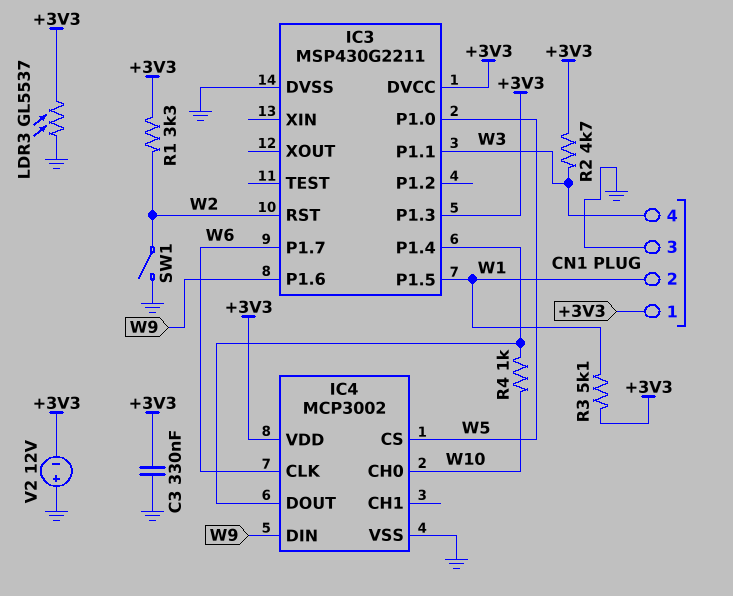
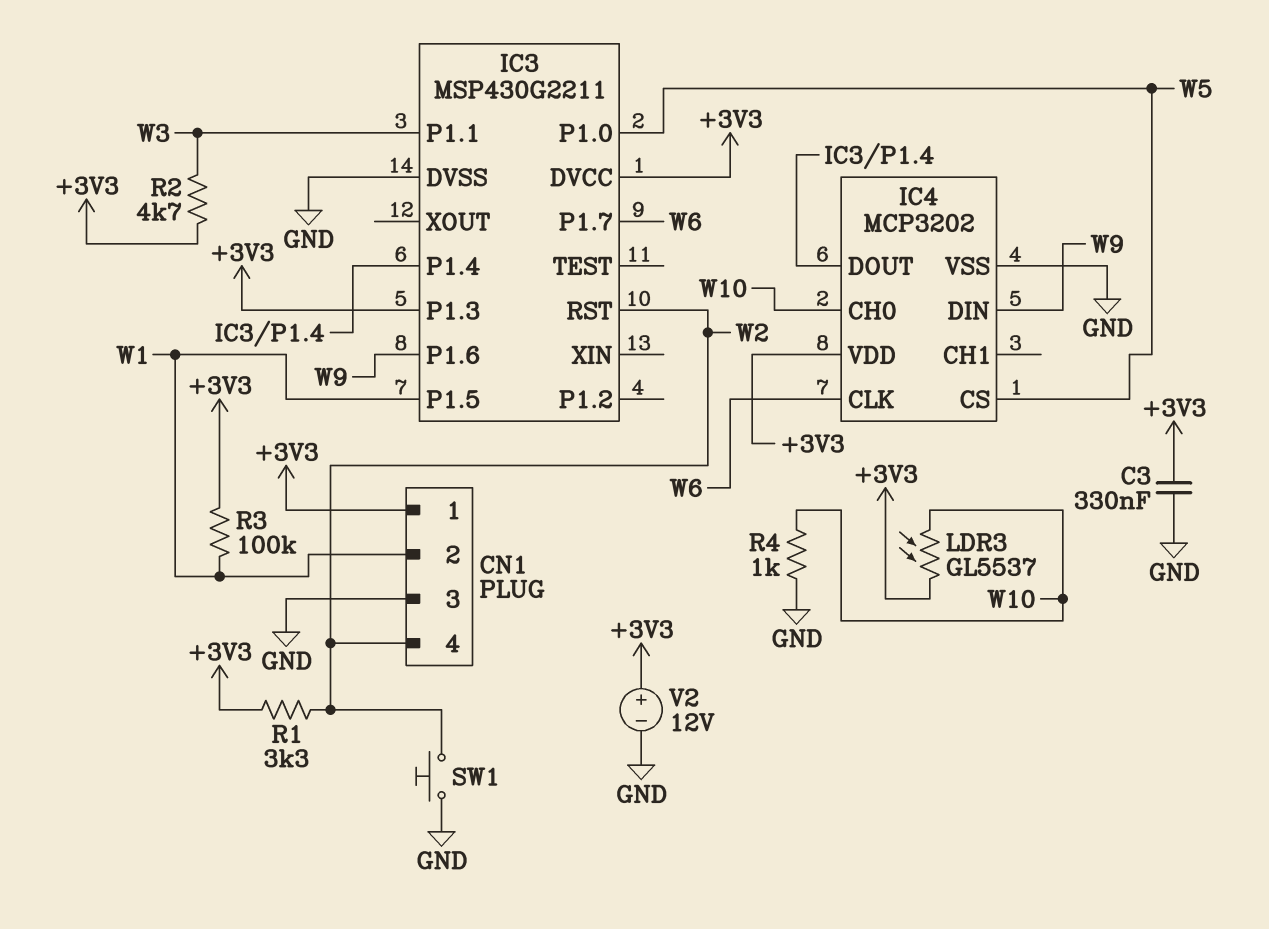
CN1 pin 4: W3 -> W2
IC4: MCP3002 -> MCP3202
LDR3: GL5537 (+3V3, GND) -> GL5537 (+3V3, W10)
R3: 5.1k (+3V3, W1) -> 100k (+3V3, W1)
R4: 1k (IC3/P1.4, W10) -> 1k (GND, W10)
SW1: switch (GND, W2) -> button (GND, W2)
V2: 12V (plus GND, minus +3V3) -> 12V (plus +3V3, minus GND)

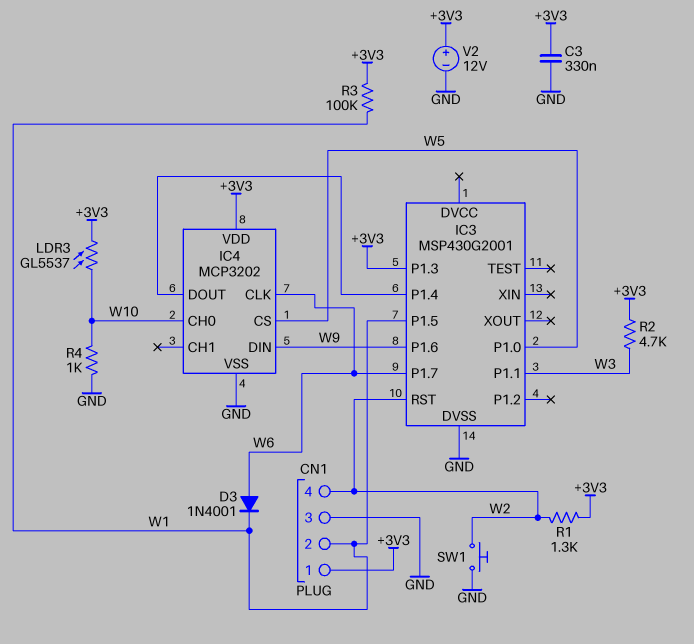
D3: none -> diode 1N4001 (A W6, K W1)
IC3: MSP430G2211 -> MSP430G2001
IC3 pin DVCC: +3V3 -> none
R1: 3.3k (+3V3, W2) -> 1.3k (+3V3, W2)

